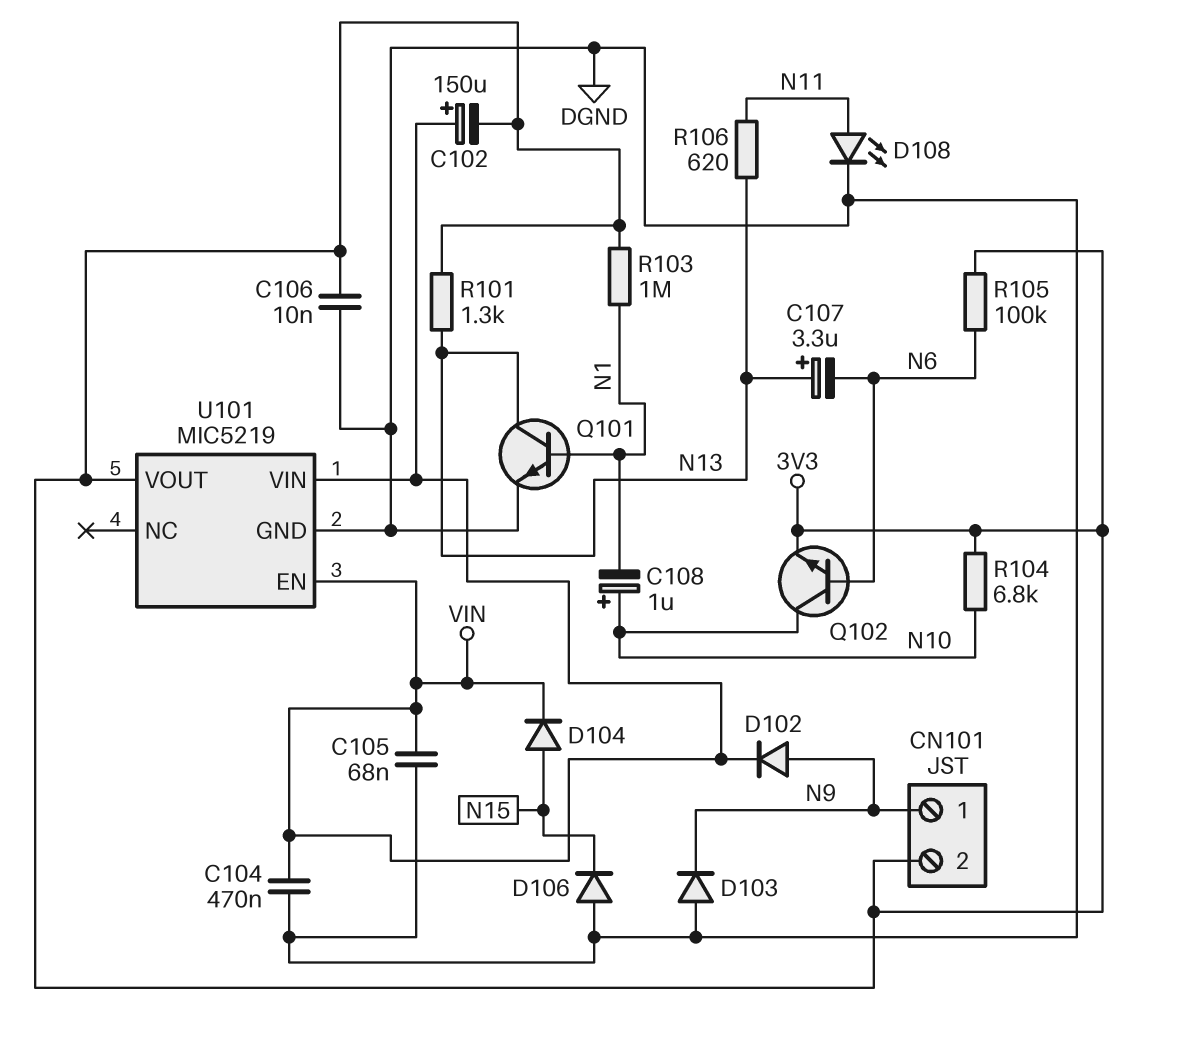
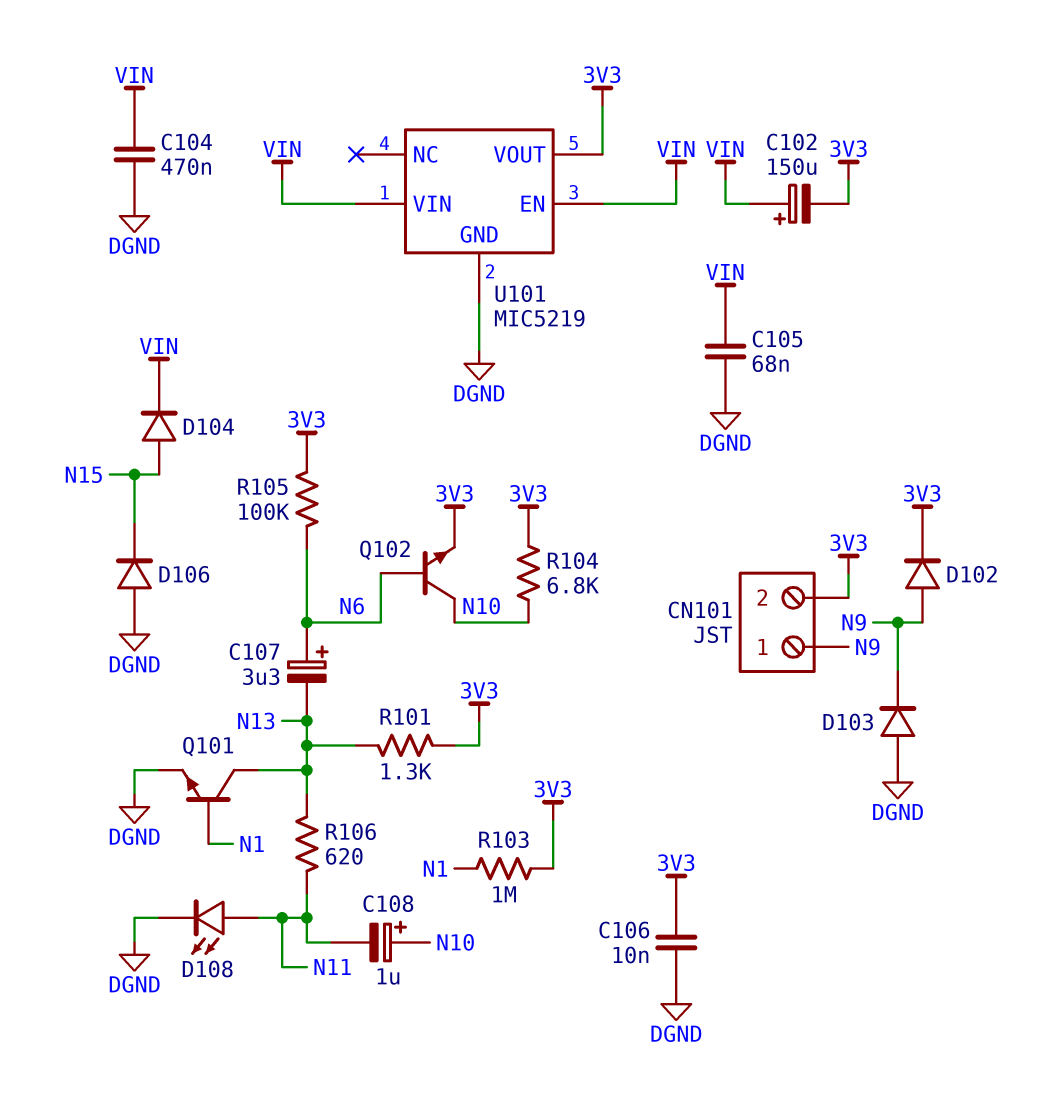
C107: 3.3uF (plus N13, minus N6) -> 3.3uF (plus N6, minus N13)
C108: 1uF (plus N10, minus N1) -> 1uF (plus N10, minus N11)
D102: diode (A N9, K VIN) -> diode (A N9, K 3V3)

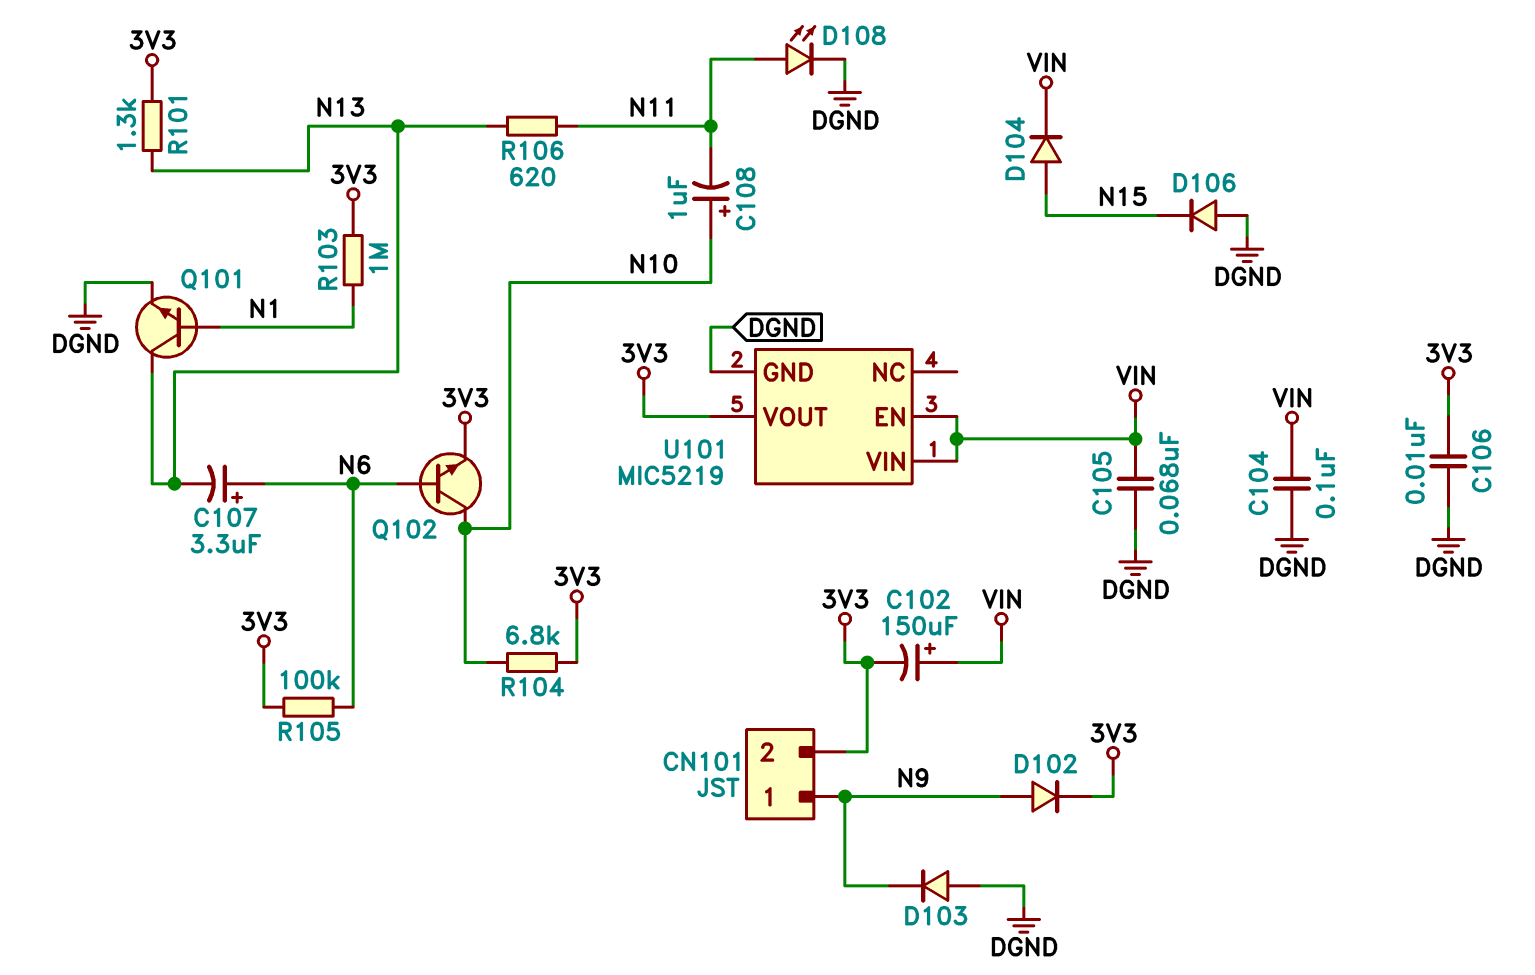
C104: 470nF (DGND, VIN) -> 100nF (DGND, VIN)

